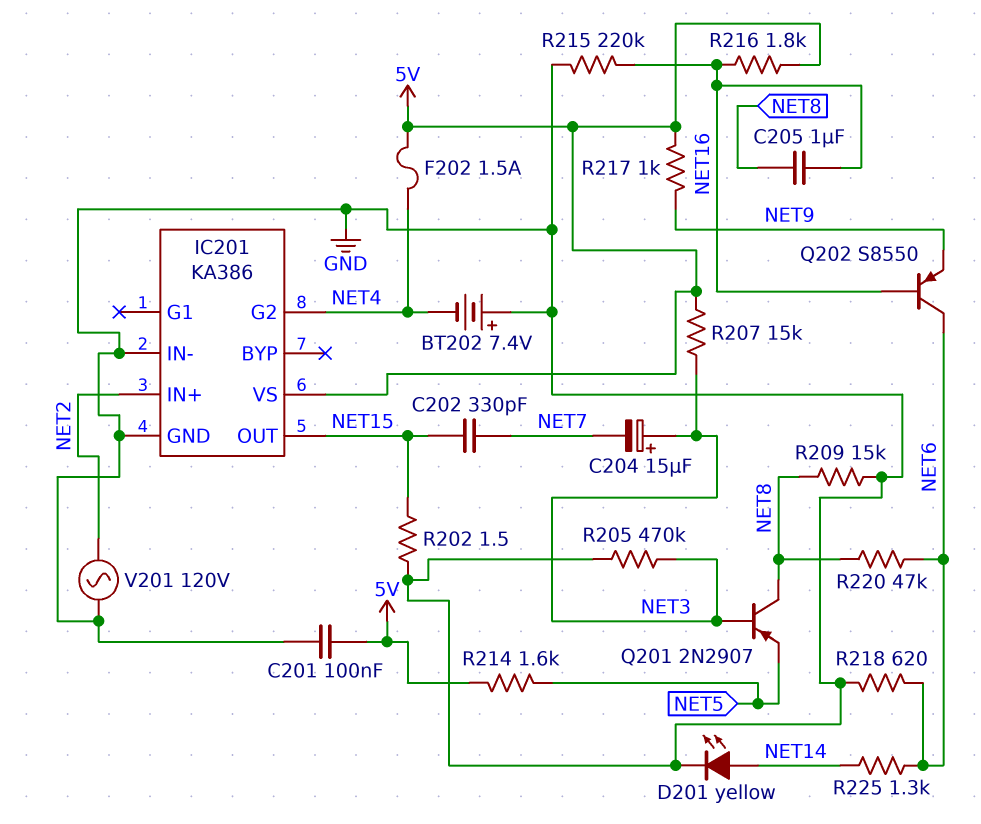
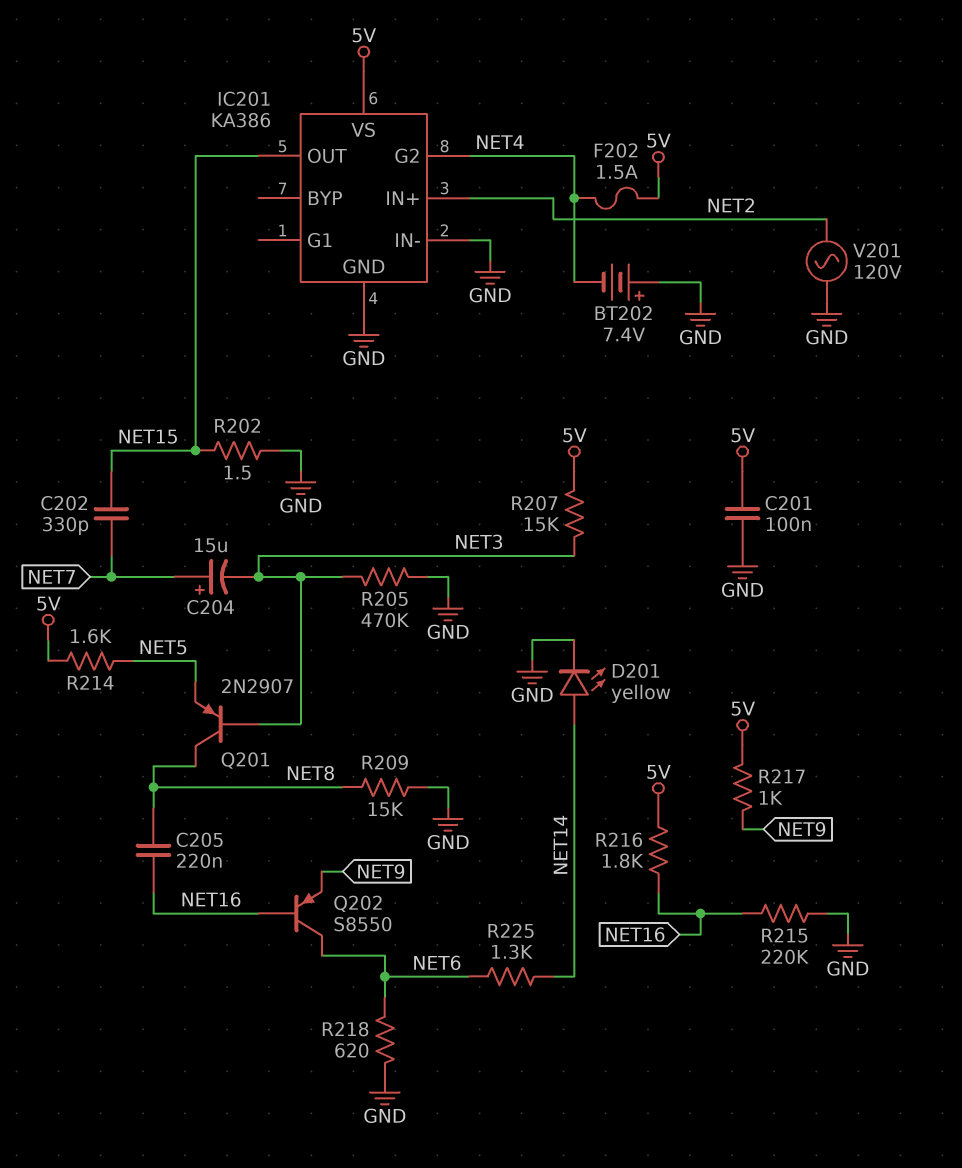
C204: 15uF (plus NET3, minus NET7) -> 15uF (plus NET7, minus NET3)
C205: 1uF (NET8, NET16) -> 220nF (NET8, NET16)
R220: 47k (NET6, NET8) -> none

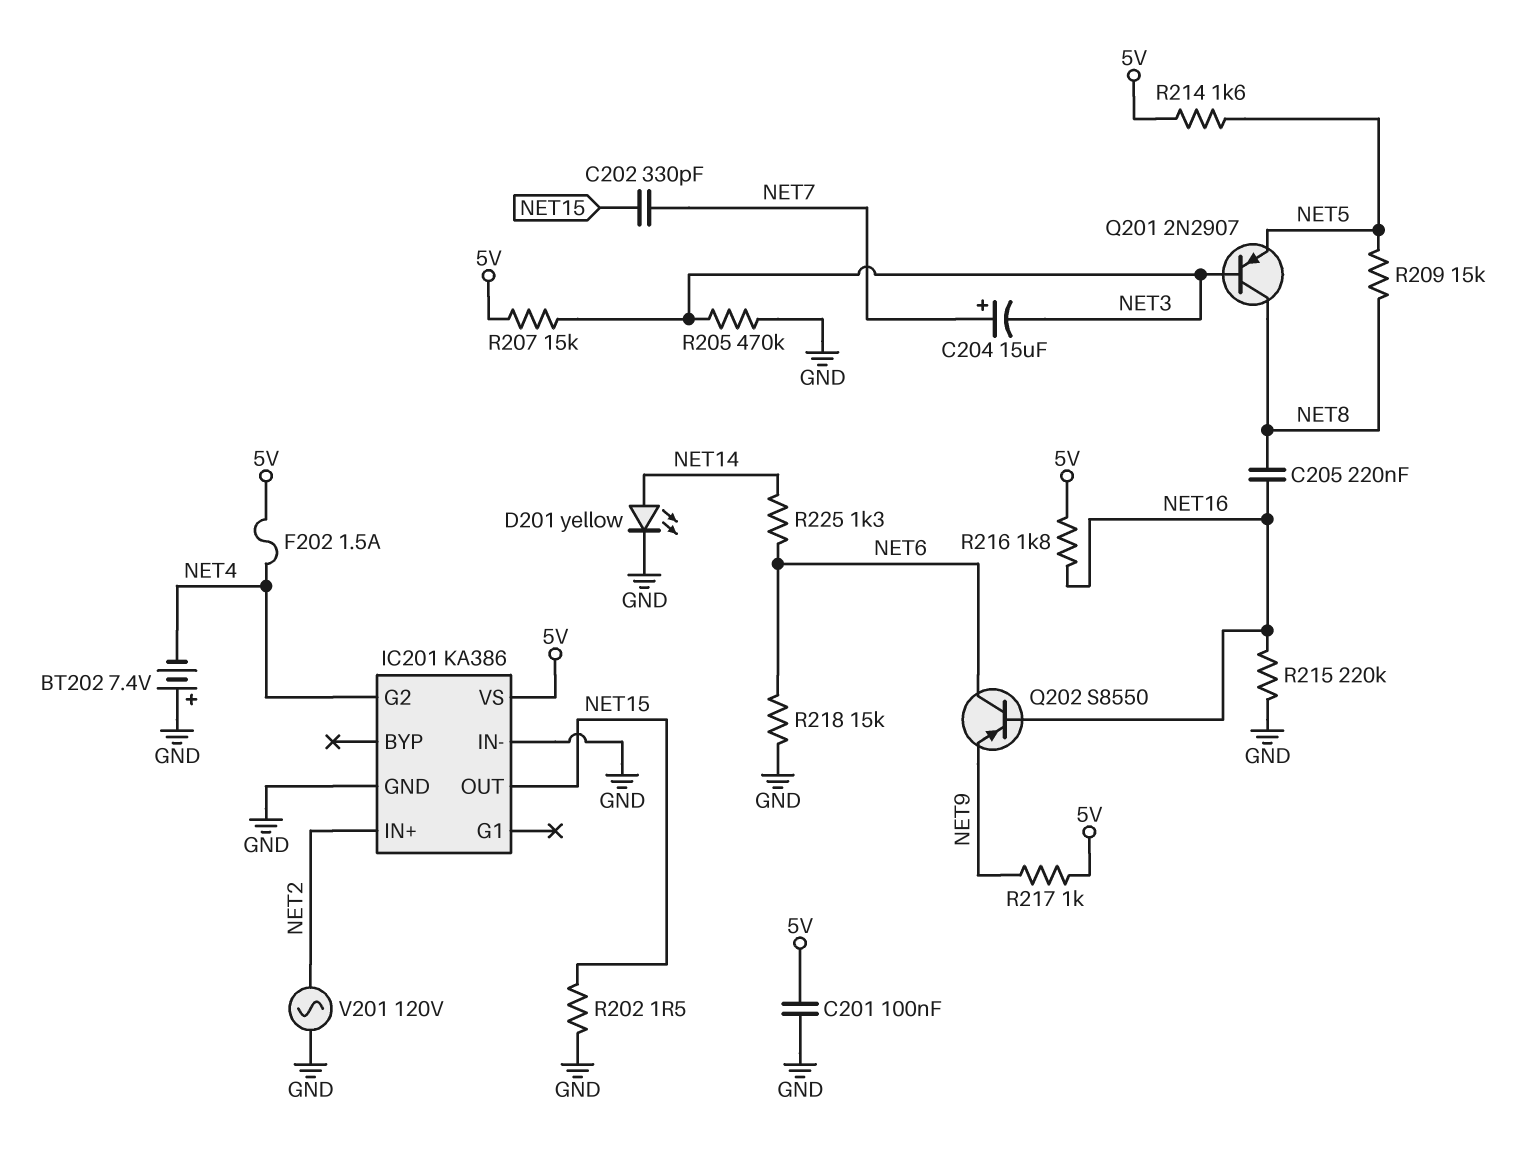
R209: 15k (GND, NET8) -> 15k (NET5, NET8)
R218: 620 (GND, NET6) -> 15k (GND, NET6)

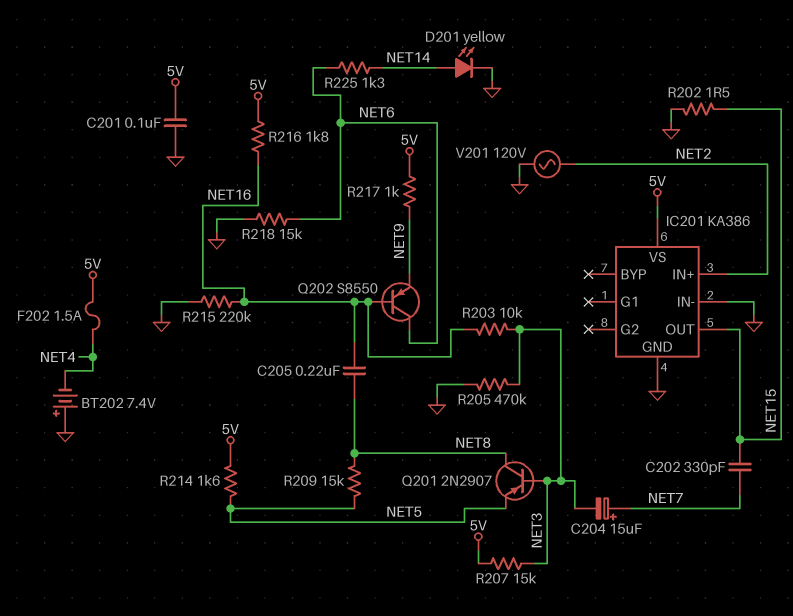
IC201 pin G2: NET4 -> none
R203: none -> 10k (NET3, NET16)

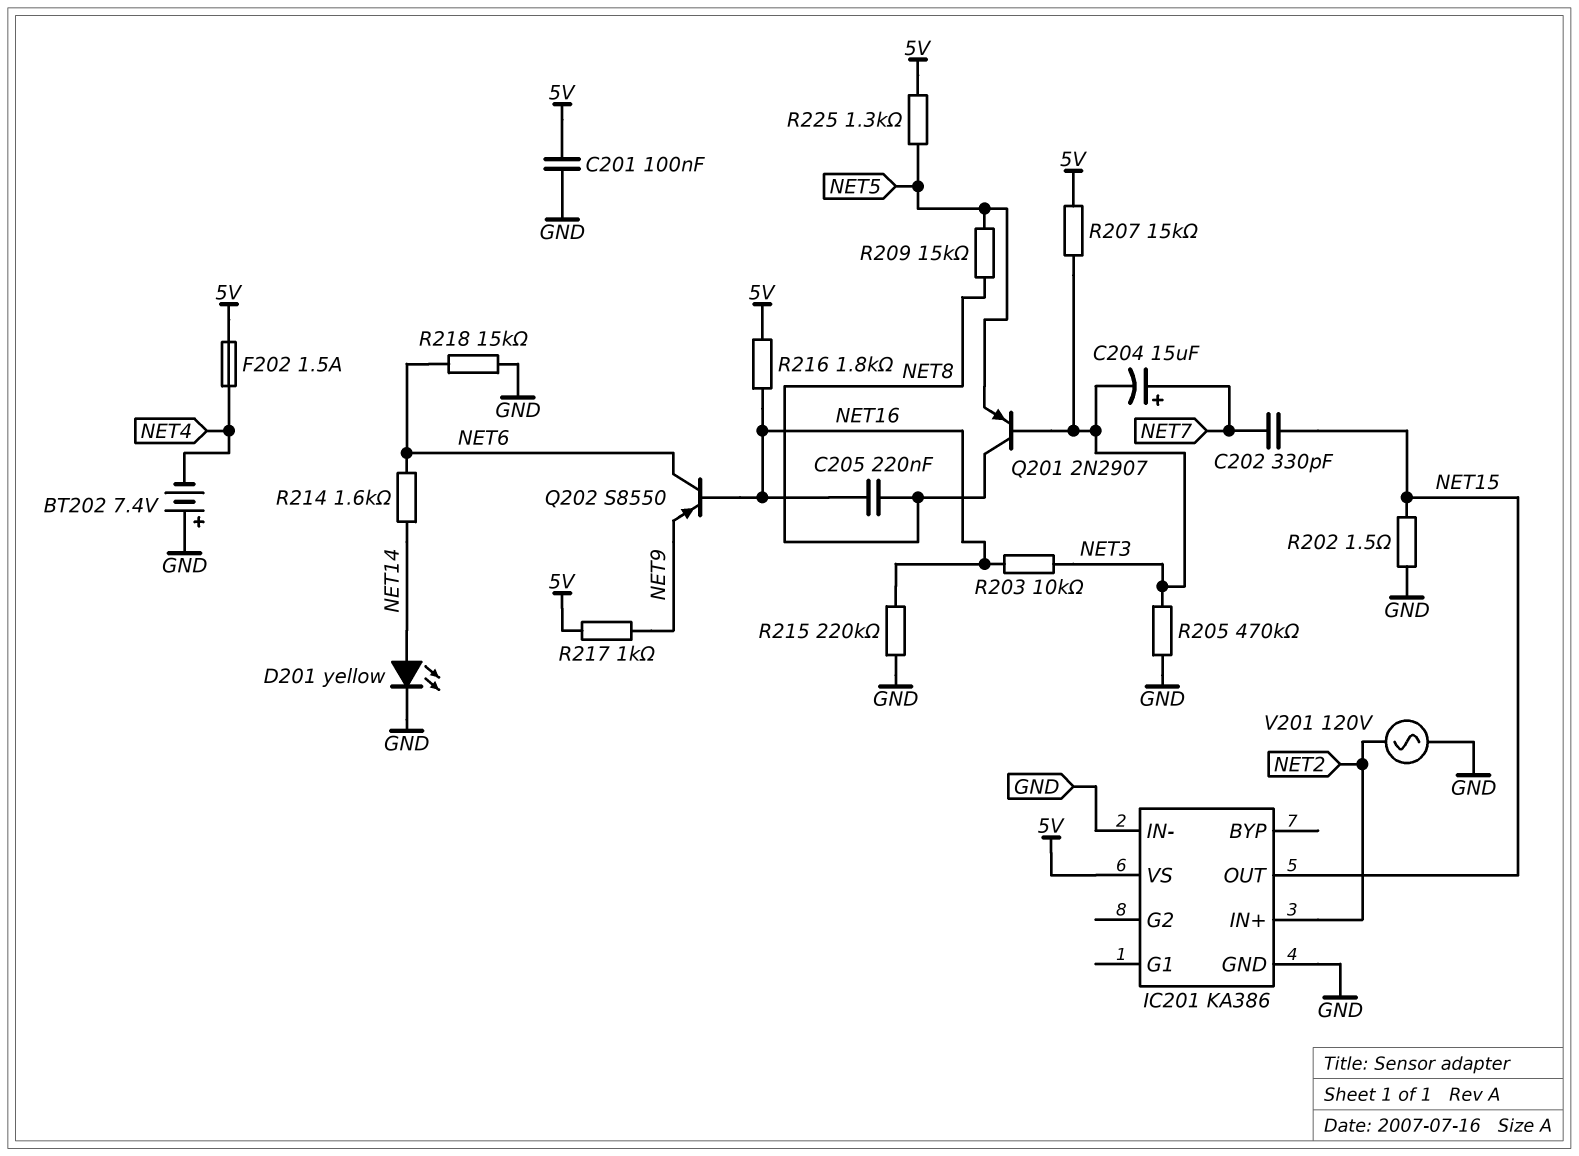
R214: 1.6k (5V, NET5) -> 1.6k (NET6, NET14)
R225: 1.3k (NET6, NET14) -> 1.3k (5V, NET5)

